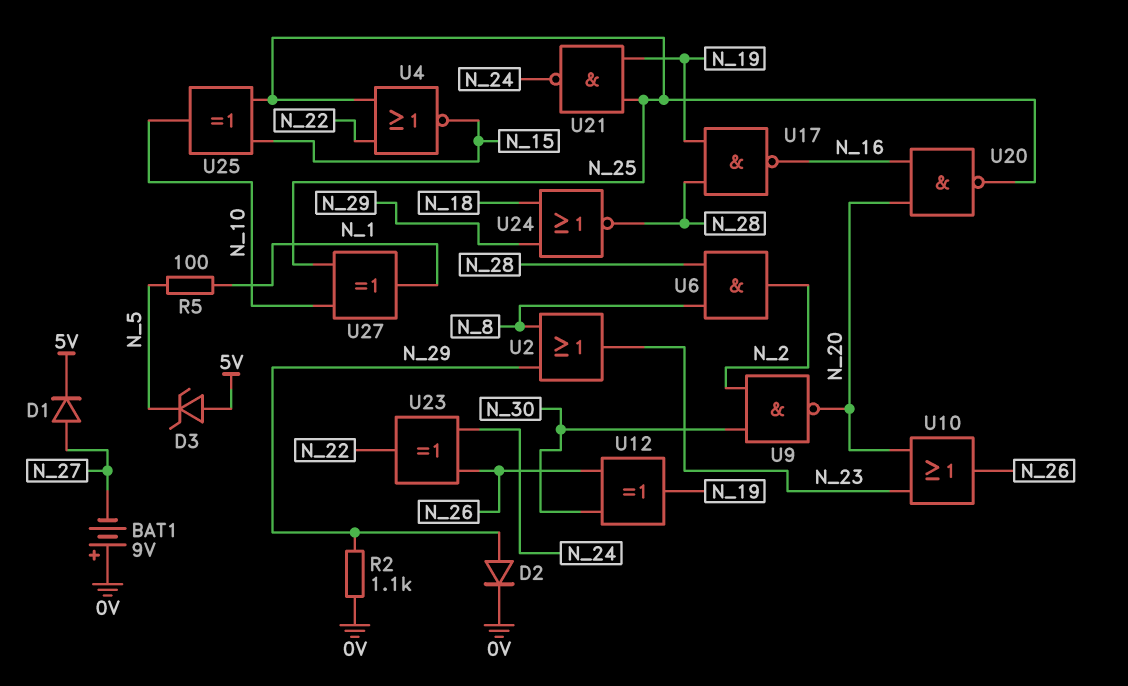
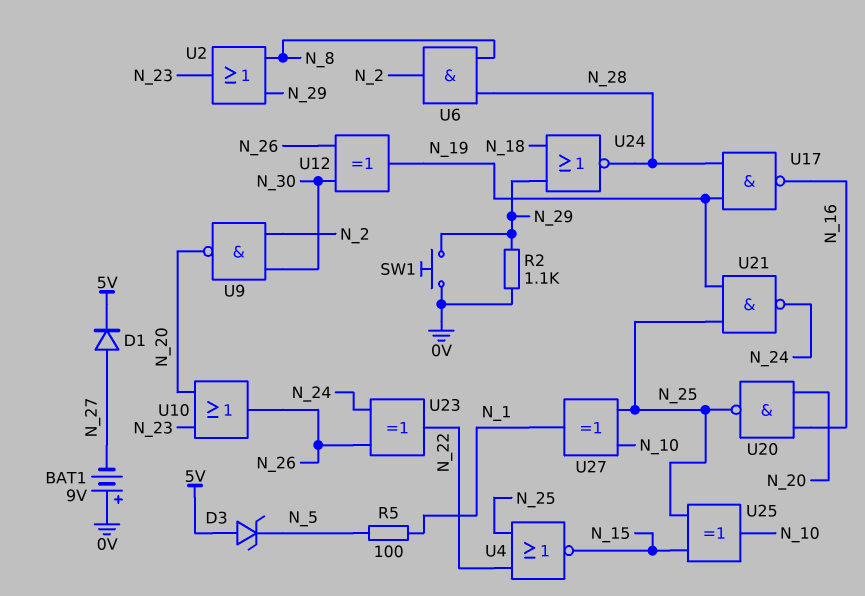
D2: diode (A N_29, K 0V) -> none
SW1: none -> button (0V, N_29)

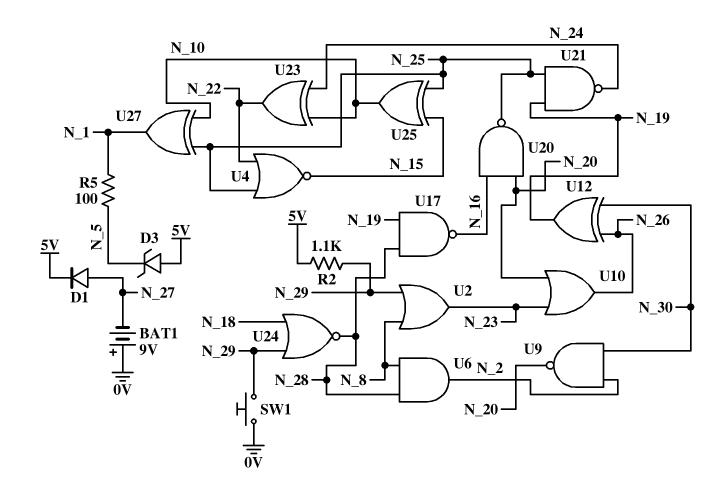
R2: 1.1k (0V, N_29) -> 1.1k (5V, N_29)
U23: XOR (in N_24, in N_26, out N_22) -> XOR (in N_10, in N_24, out N_22)

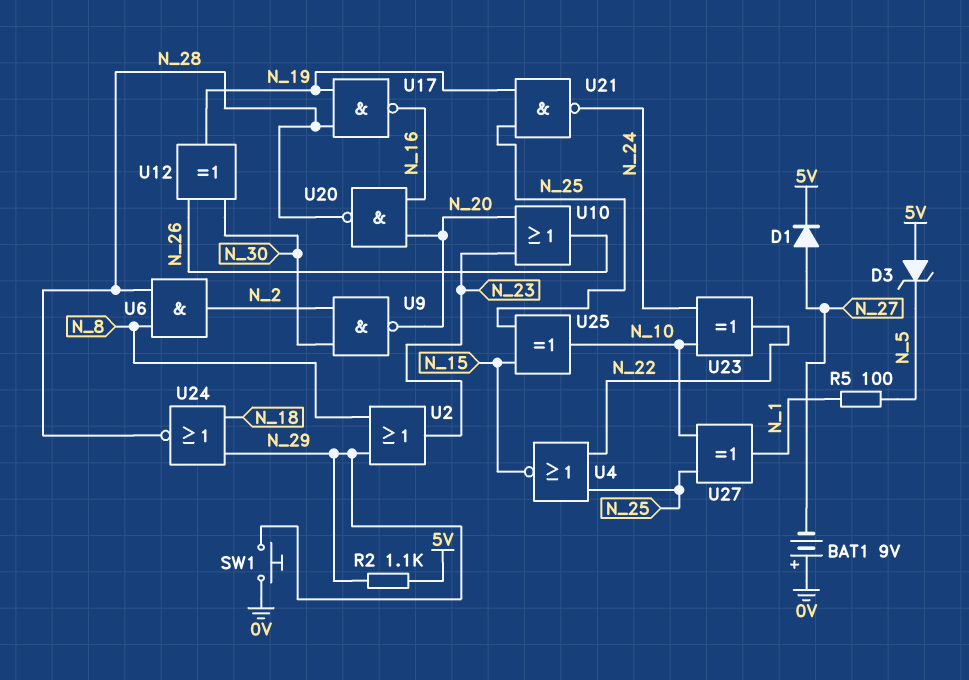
U20: NAND (in N_16, in N_20, out N_25) -> NAND (in N_16, in N_20, out N_28)

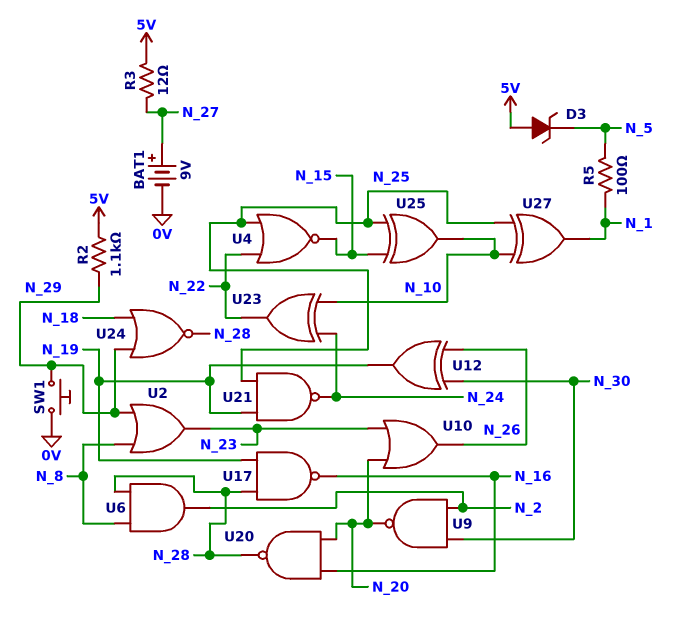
BAT1: 9V (plus 0V, minus N_27) -> 9V (plus N_27, minus 0V)
D1: diode (A N_27, K 5V) -> none
R3: none -> 12 (5V, N_27)

